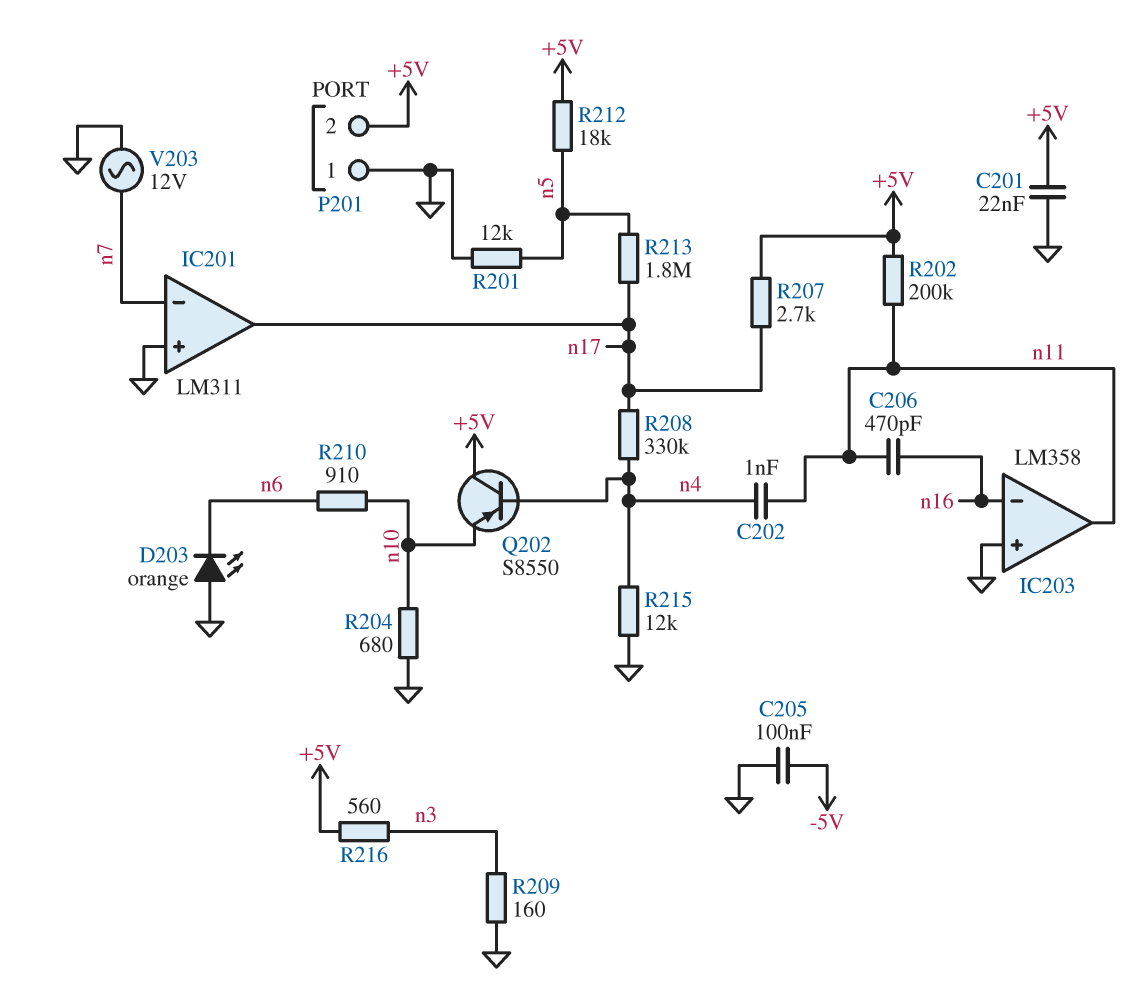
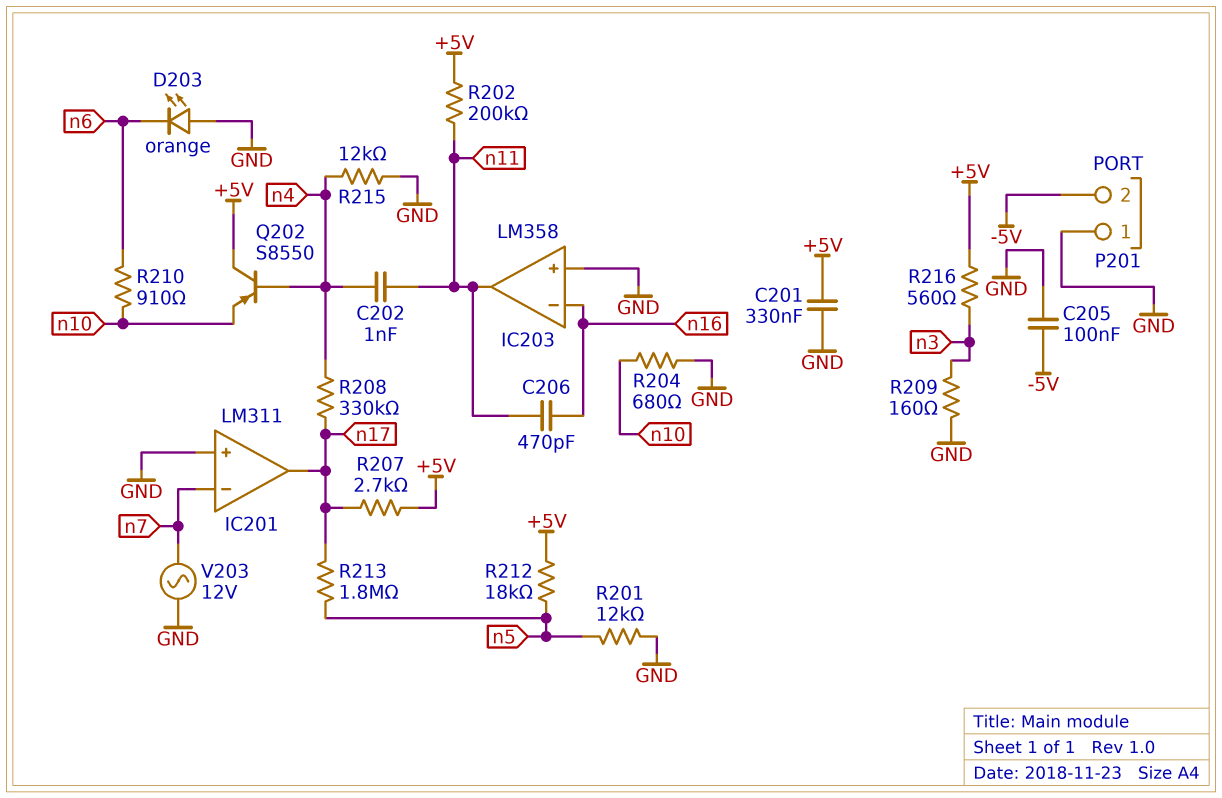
C201: 22nF (+5V, GND) -> 330nF (+5V, GND)
P201 pin 2: +5V -> -5V

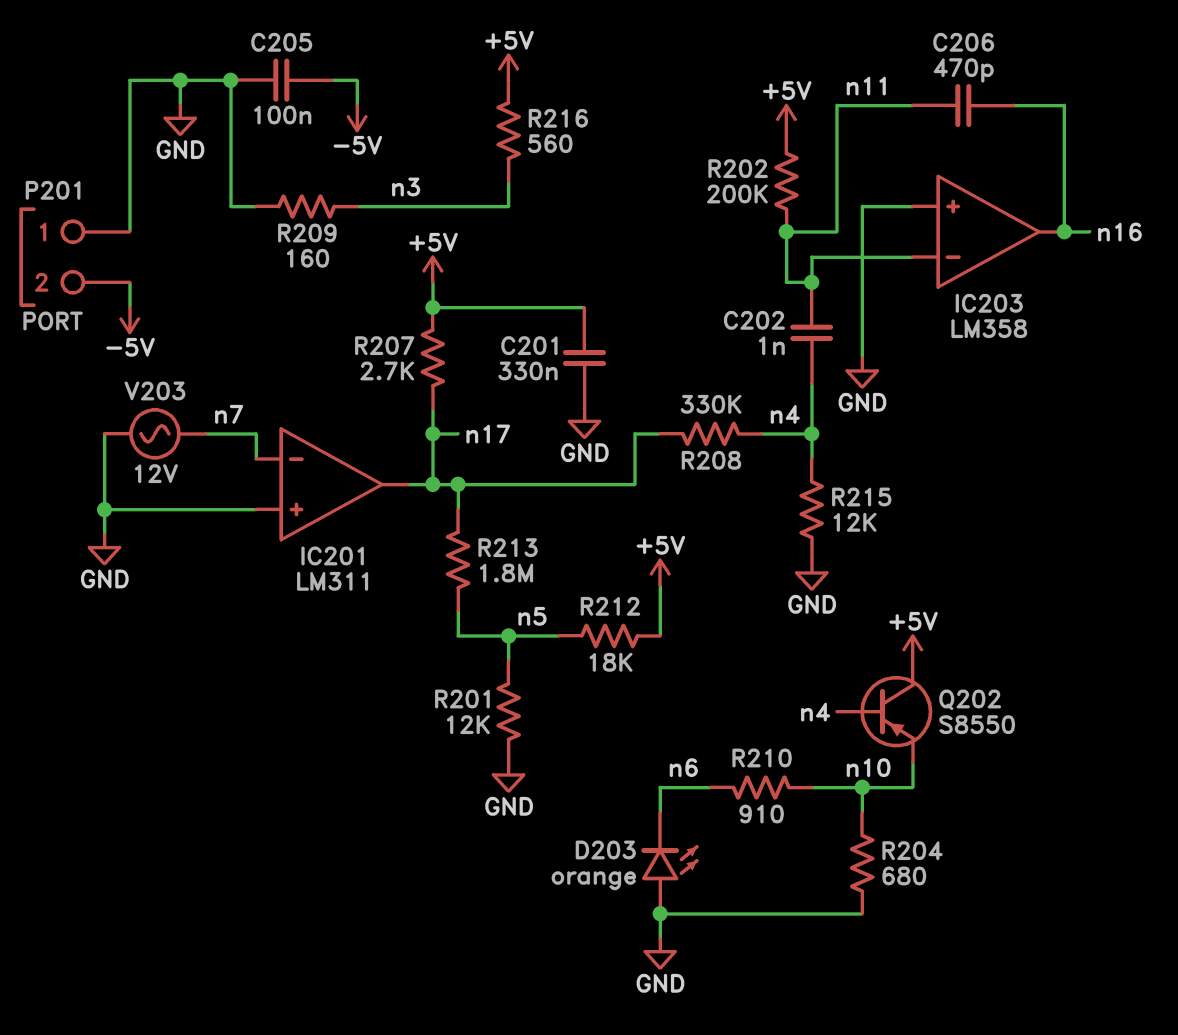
IC203 pin in-: n16 -> n11
IC203 pin out: n11 -> n16

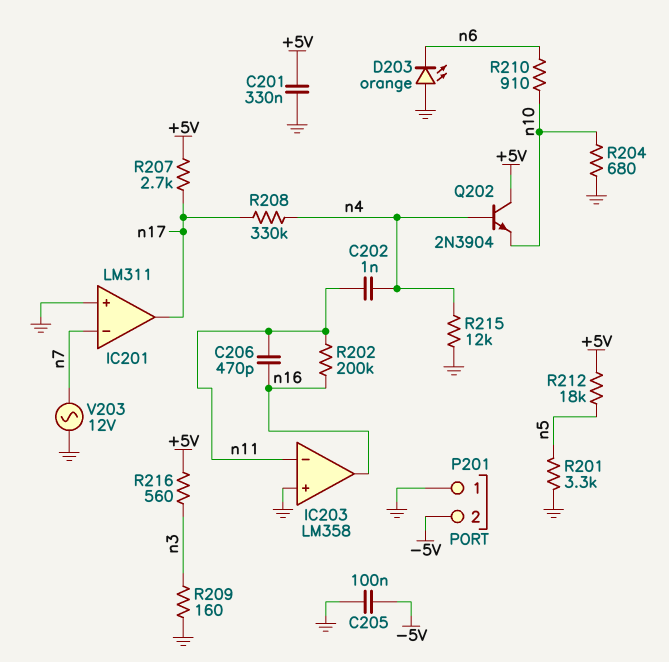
Q202: PNP S8550 (B n4, C +5V, E n10) -> NPN 2N3904 (B n4, C +5V, E n10)
R201: 12k (GND, n5) -> 3.3k (GND, n5)
R202: 200k (+5V, n11) -> 200k (n11, n16)
R213: 1.8M (n5, n17) -> none

